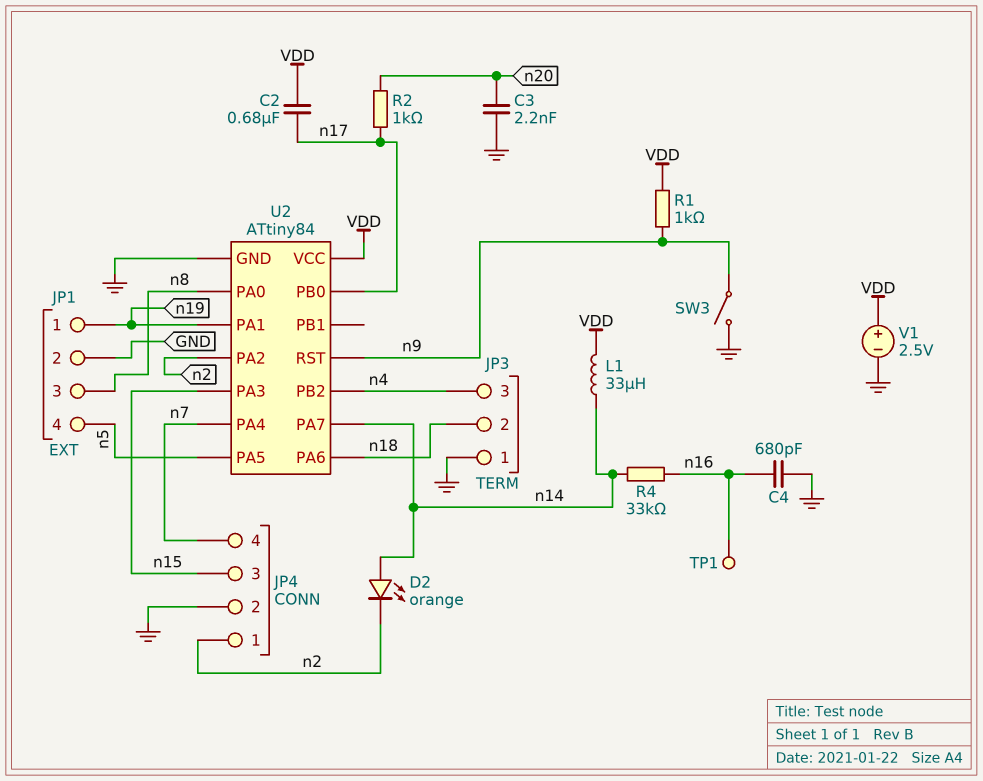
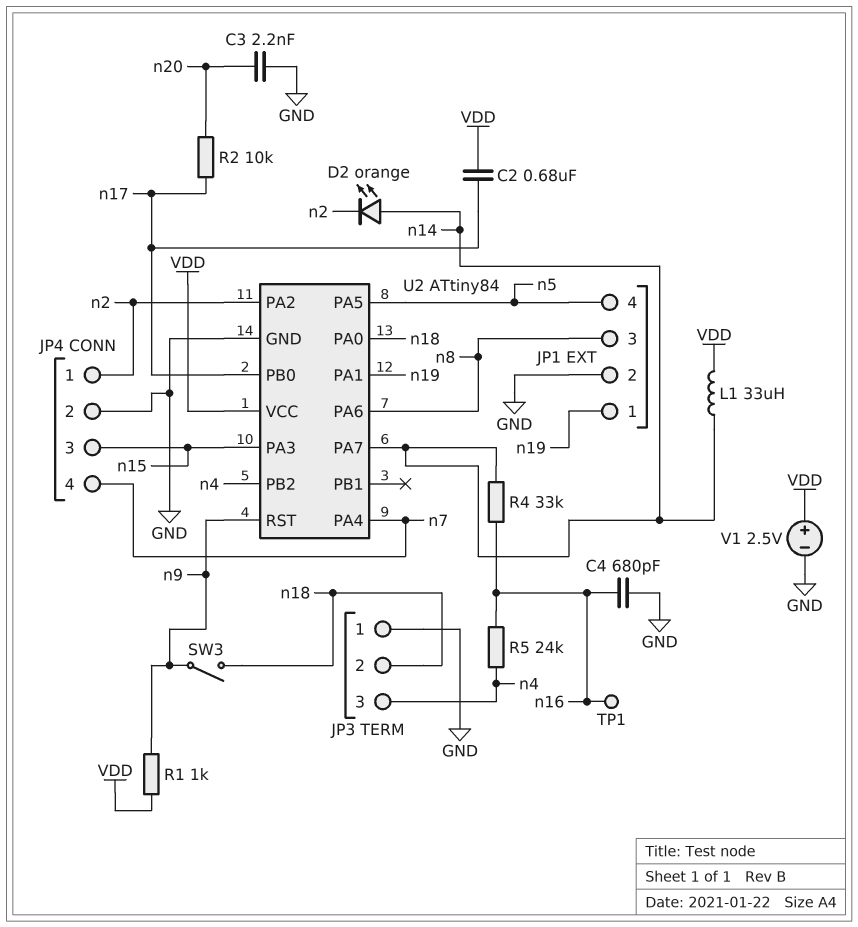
R2: 1k (n17, n20) -> 10k (n17, n20)
R5: none -> 24k (n4, n16)
SW3: switch (GND, n9) -> switch (n9, n18)
U2 pin PA0: n8 -> n18
U2 pin PA6: n18 -> n8

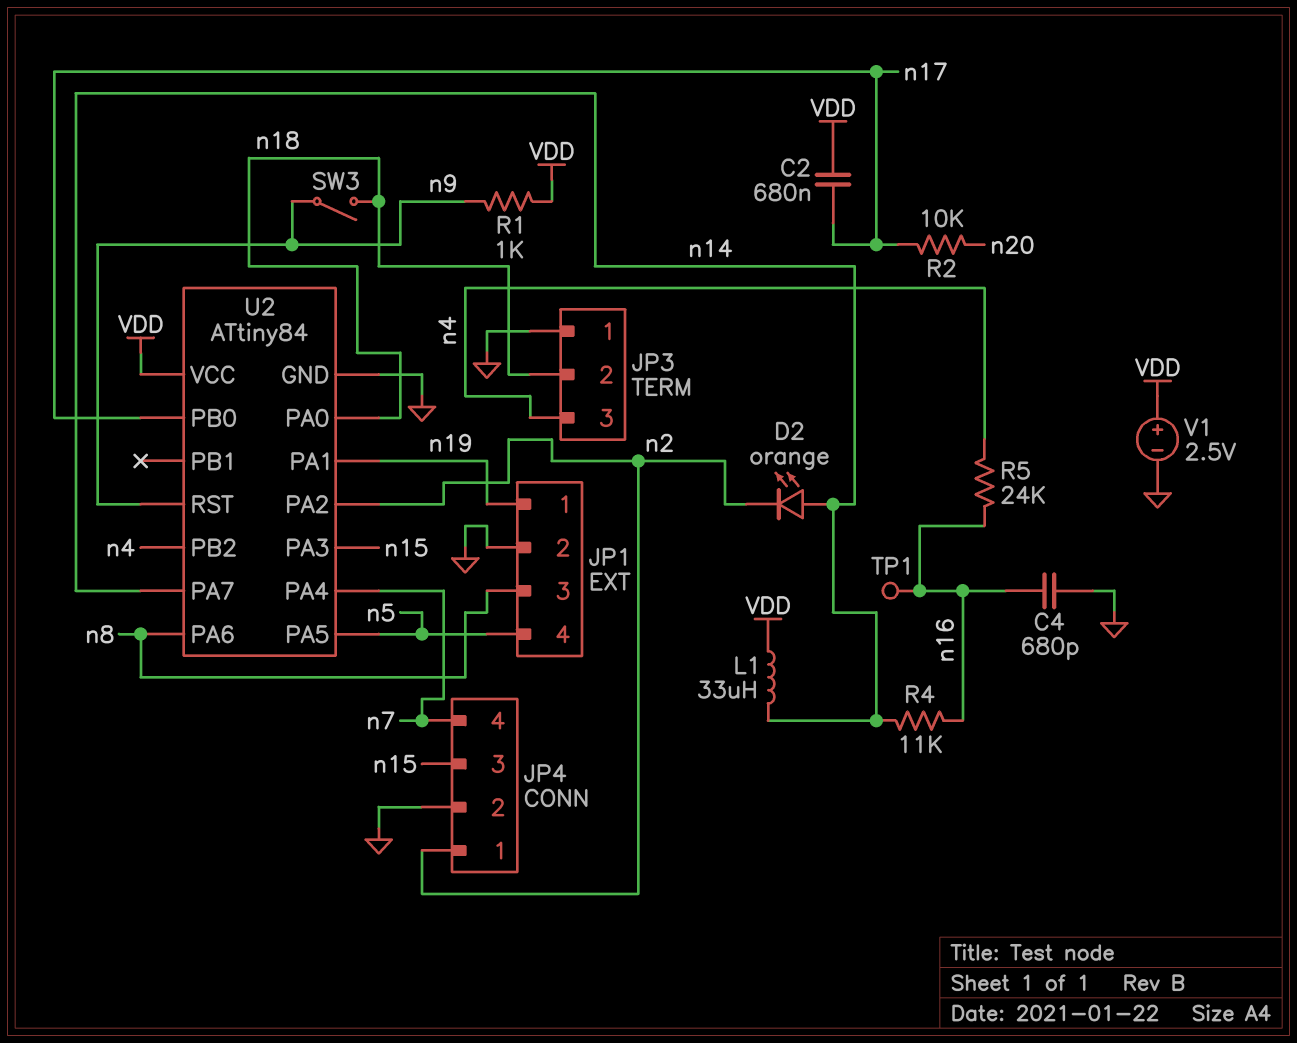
C3: 2.2nF (GND, n20) -> none
R4: 33k (n14, n16) -> 11k (n14, n16)

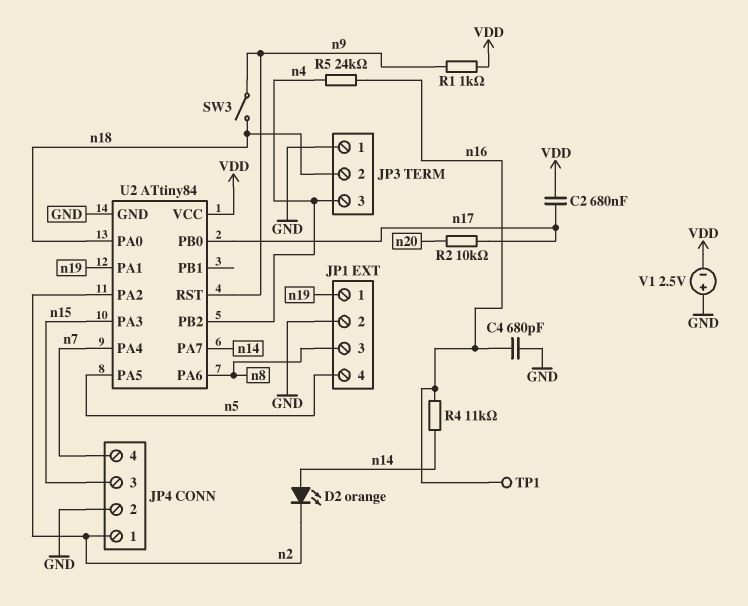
L1: 33uH (VDD, n14) -> none
V1: 2.5V (plus VDD, minus GND) -> 2.5V (plus GND, minus VDD)

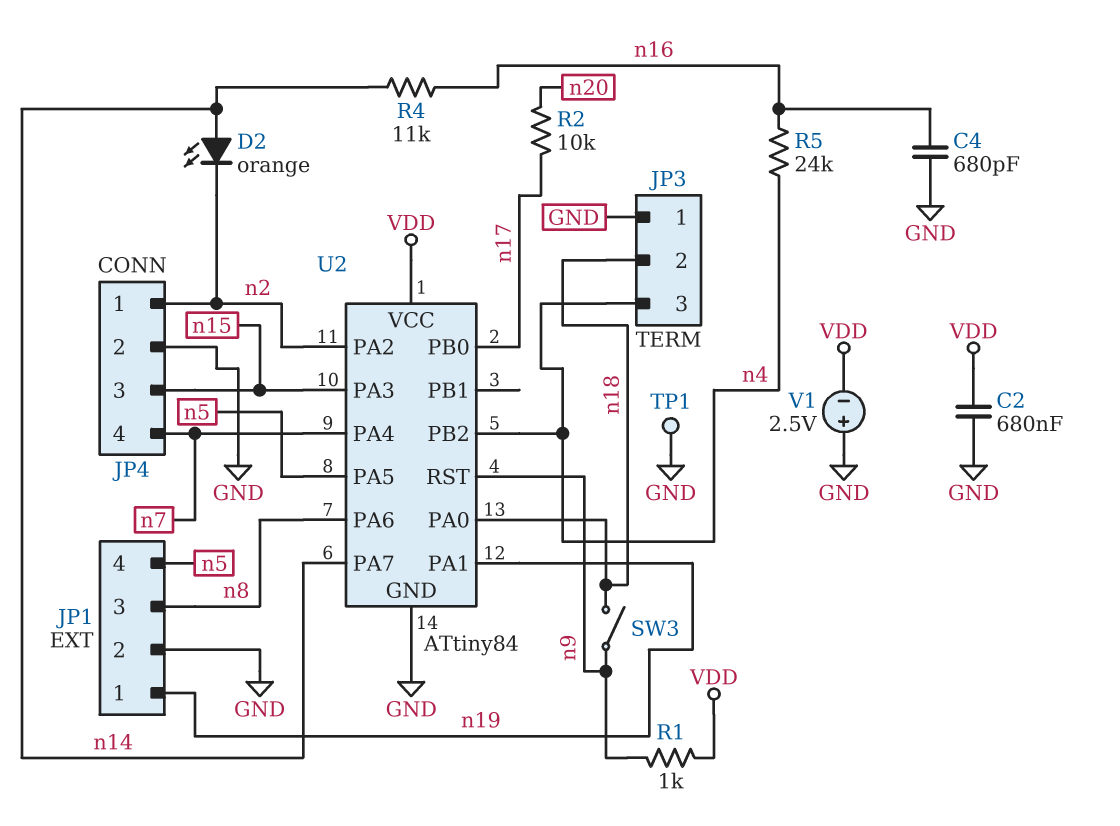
C2: 680nF (VDD, n17) -> 680nF (GND, VDD)
TP1: test point (n16) -> test point (GND)

